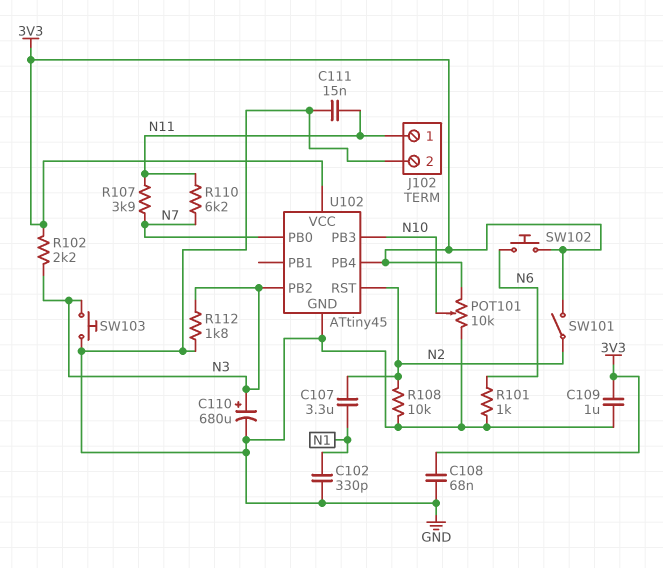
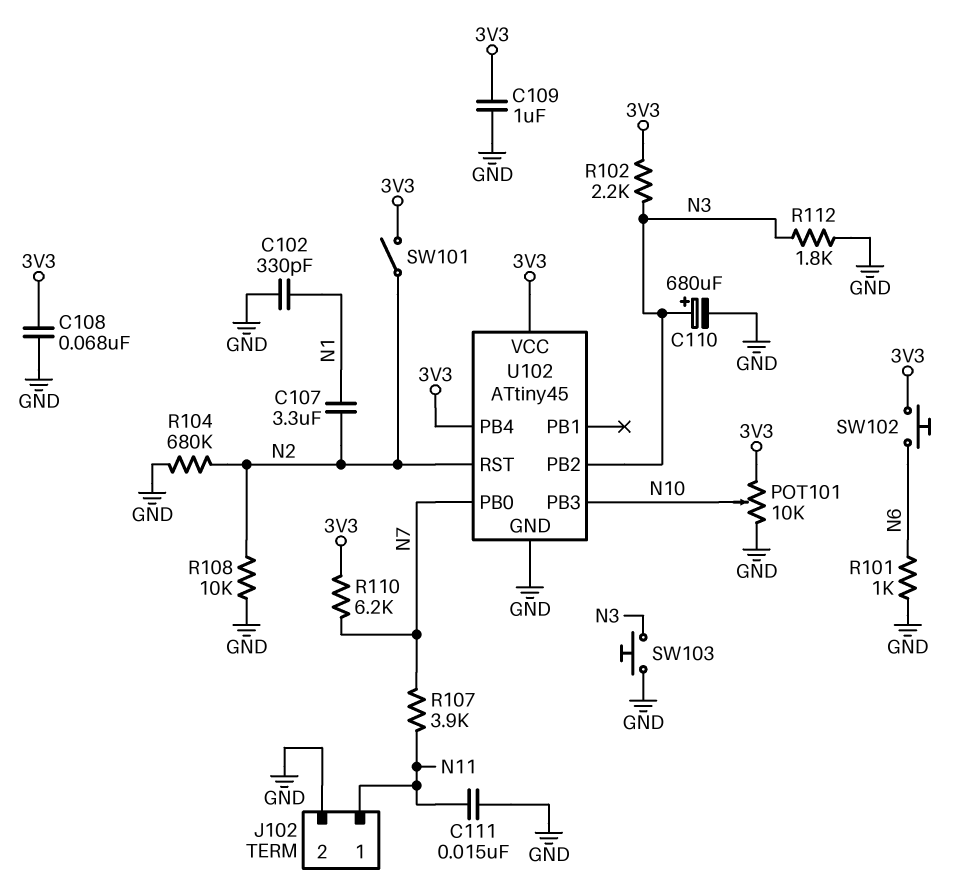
R104: none -> 680k (GND, N2)
R110: 6.2k (N7, N11) -> 6.2k (3V3, N7)

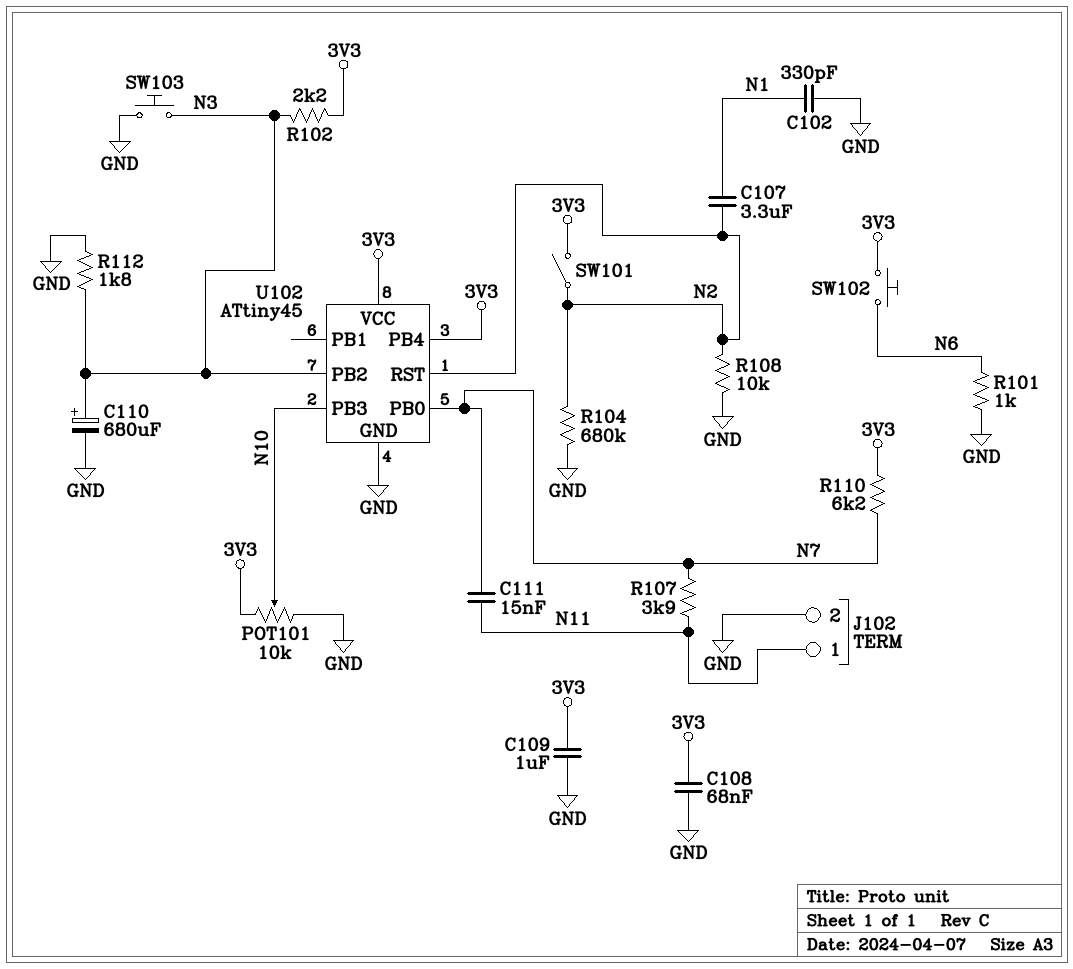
C111: 15nF (GND, N11) -> 15nF (N7, N11)

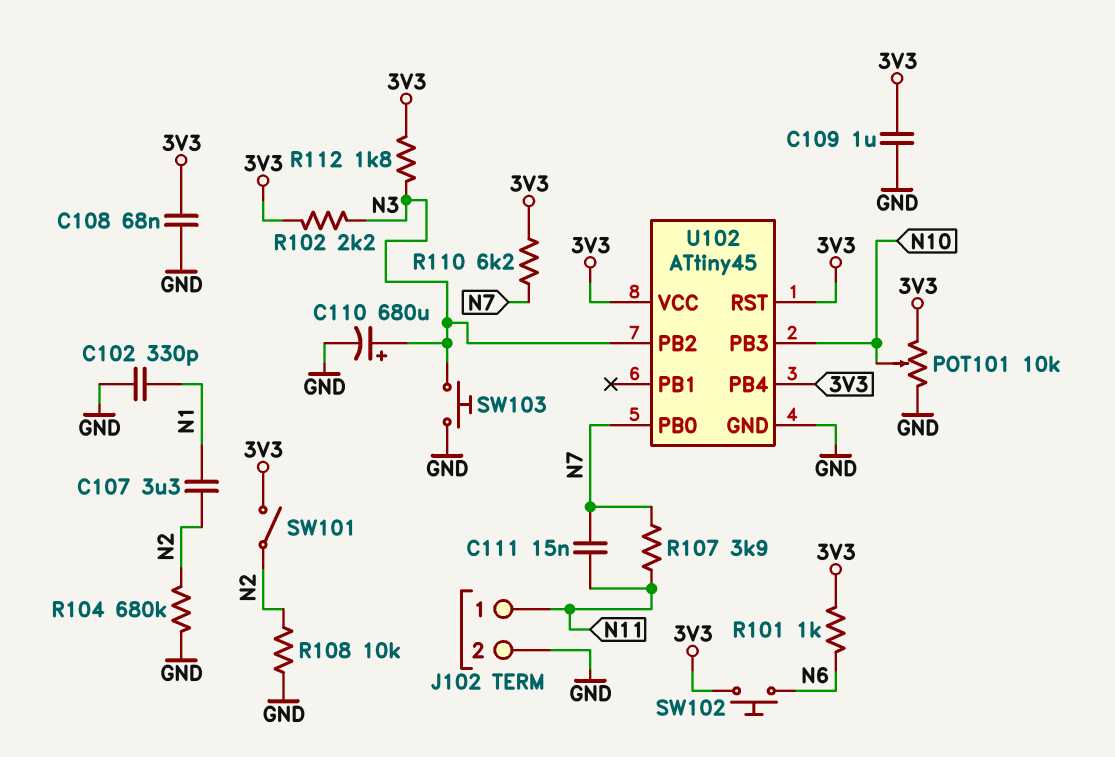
R101: 1k (GND, N6) -> 1k (3V3, N6)
R112: 1.8k (GND, N3) -> 1.8k (3V3, N3)
U102 pin RST: N2 -> 3V3

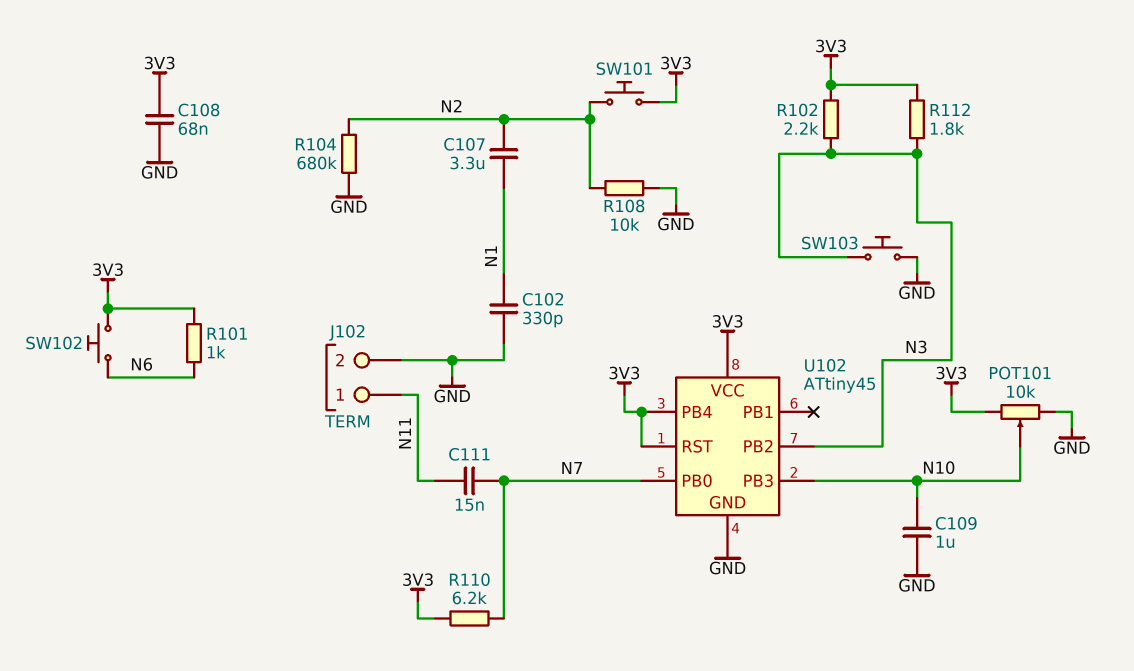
C109: 1uF (3V3, GND) -> 1uF (GND, N10)
C110: 680uF (plus N3, minus GND) -> none
R107: 3.9k (N7, N11) -> none
SW101: switch (3V3, N2) -> button (3V3, N2)

